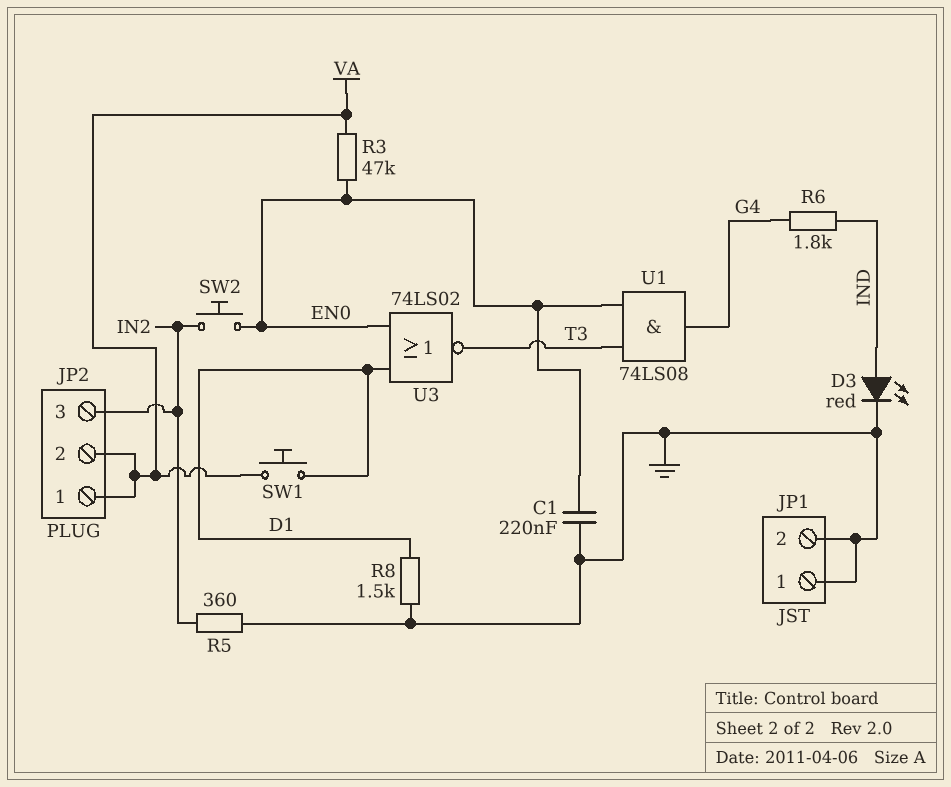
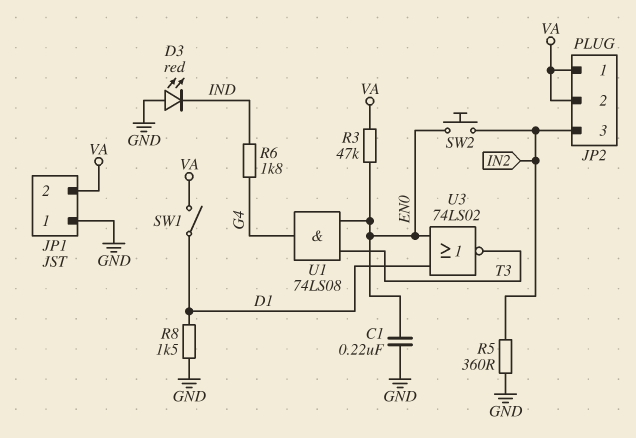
D3: LED red (A IND, K GND) -> LED red (A GND, K IND)
JP1 pin 2: GND -> VA
SW1: button (D1, VA) -> switch (D1, VA)

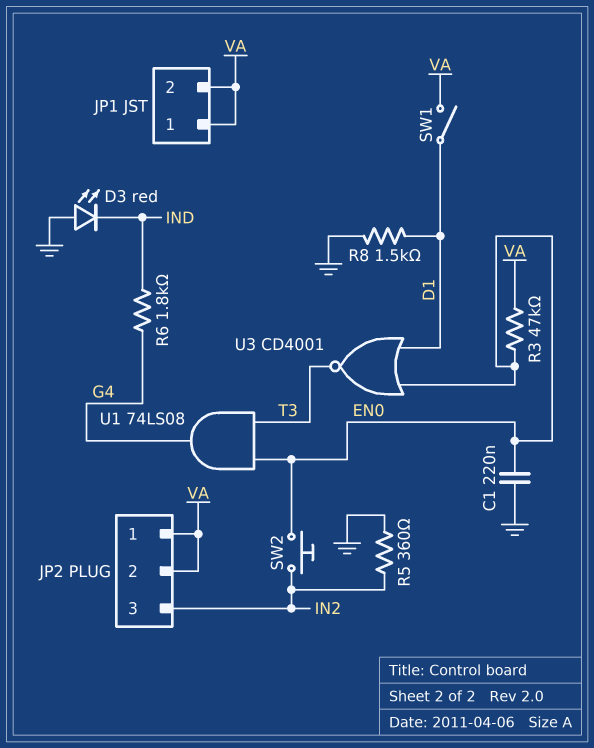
JP1 pin 1: GND -> VA
U3: NOR 74LS02 (in D1, in EN0, out T3) -> NOR CD4001 (in D1, in EN0, out T3)

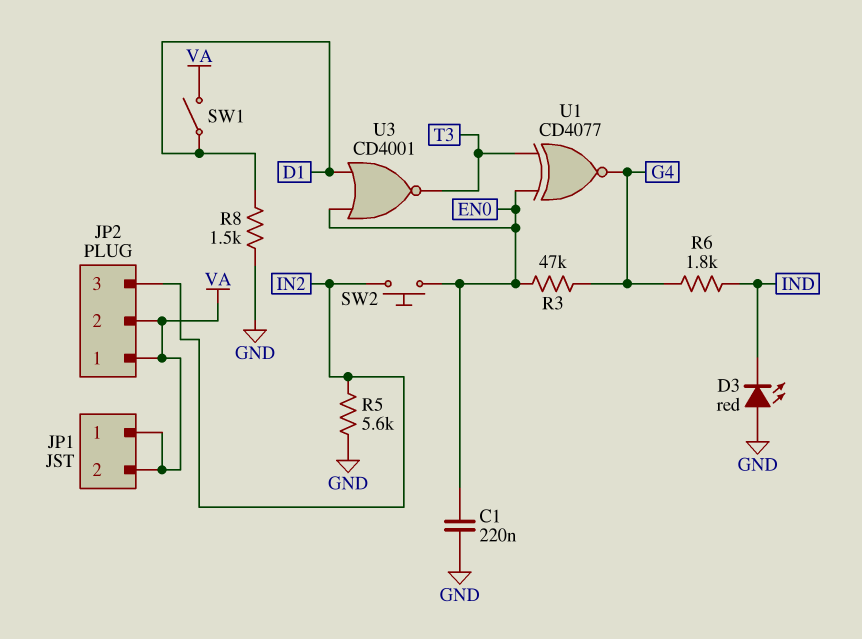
R3: 47k (EN0, VA) -> 47k (EN0, G4)
R5: 360 (GND, IN2) -> 5.6k (GND, IN2)
U1: AND 74LS08 (in EN0, in T3, out G4) -> XNOR CD4077 (in EN0, in T3, out G4)

